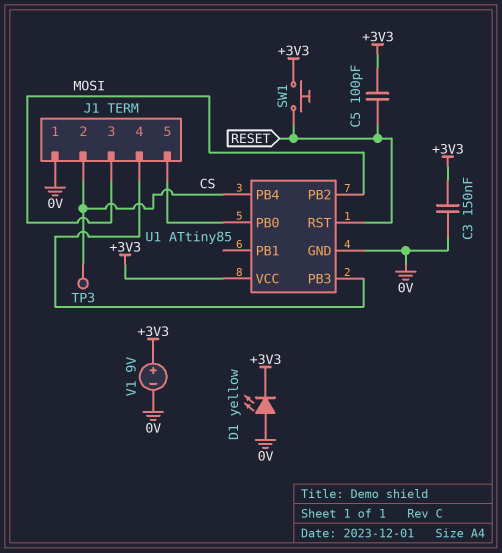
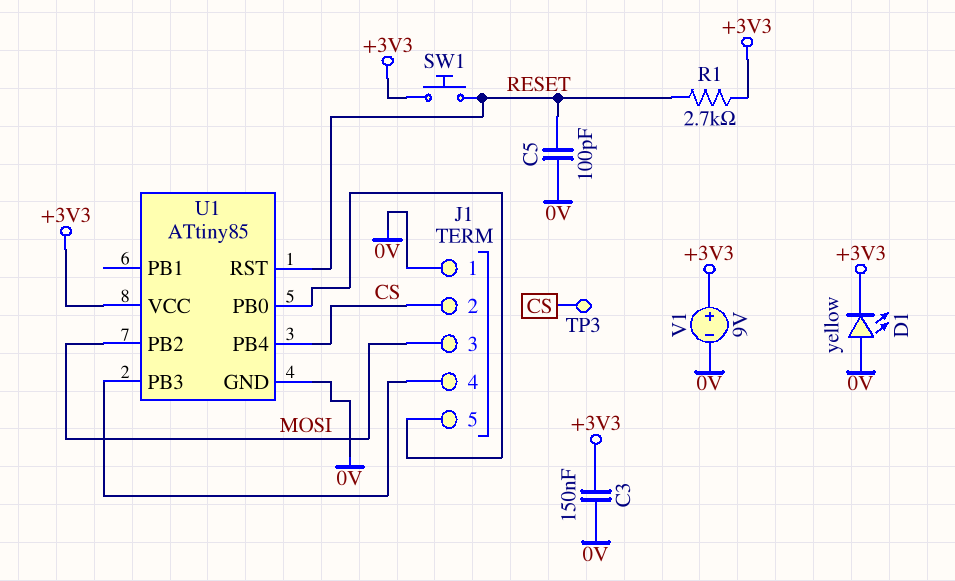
C5: 100pF (+3V3, RESET) -> 100pF (0V, RESET)
R1: none -> 2.7k (+3V3, RESET)

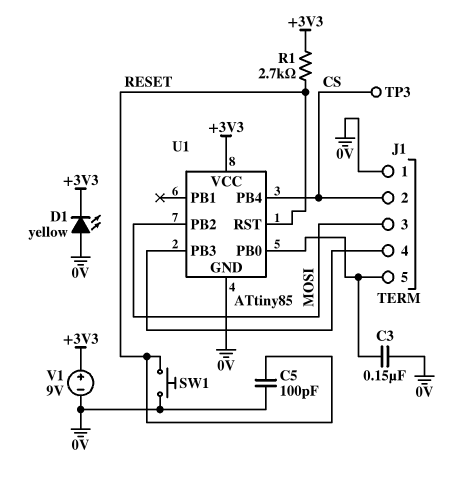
C3: 150nF (+3V3, 0V) -> 150nF (0V, J1/5)
SW1: button (+3V3, RESET) -> button (0V, RESET)

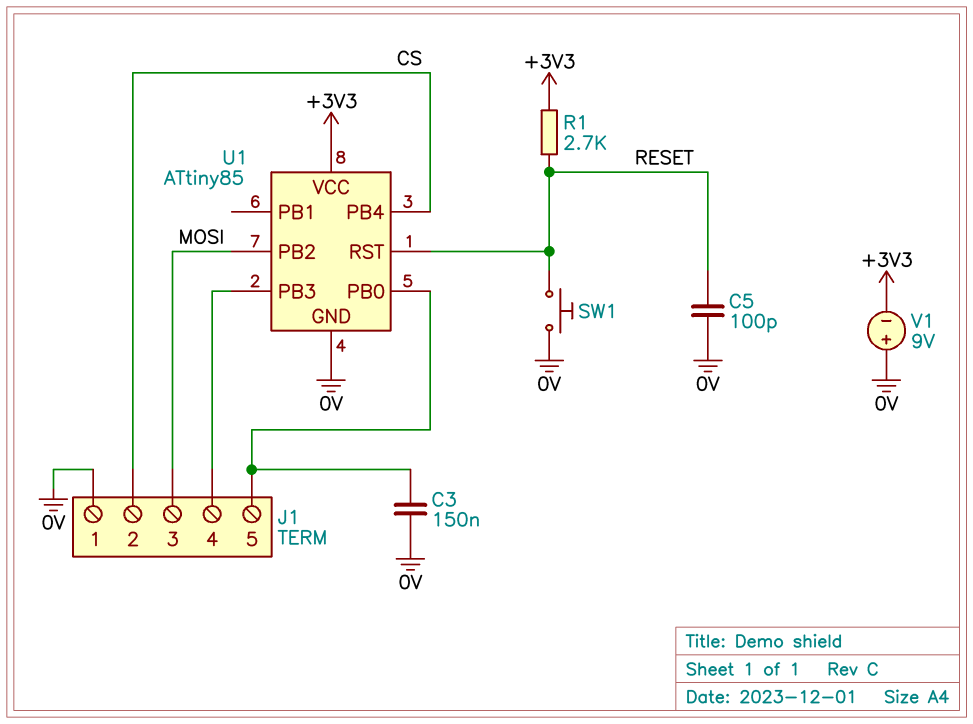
D1: LED yellow (A 0V, K +3V3) -> none
TP3: test point (CS) -> none
V1: 9V (plus +3V3, minus 0V) -> 9V (plus 0V, minus +3V3)

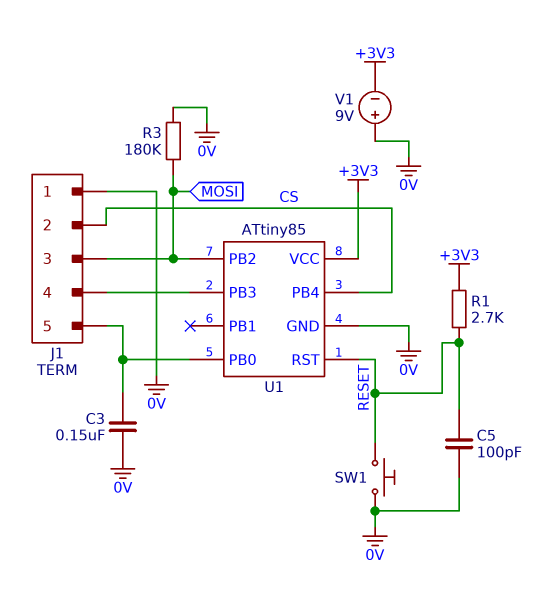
R3: none -> 180k (0V, MOSI)

